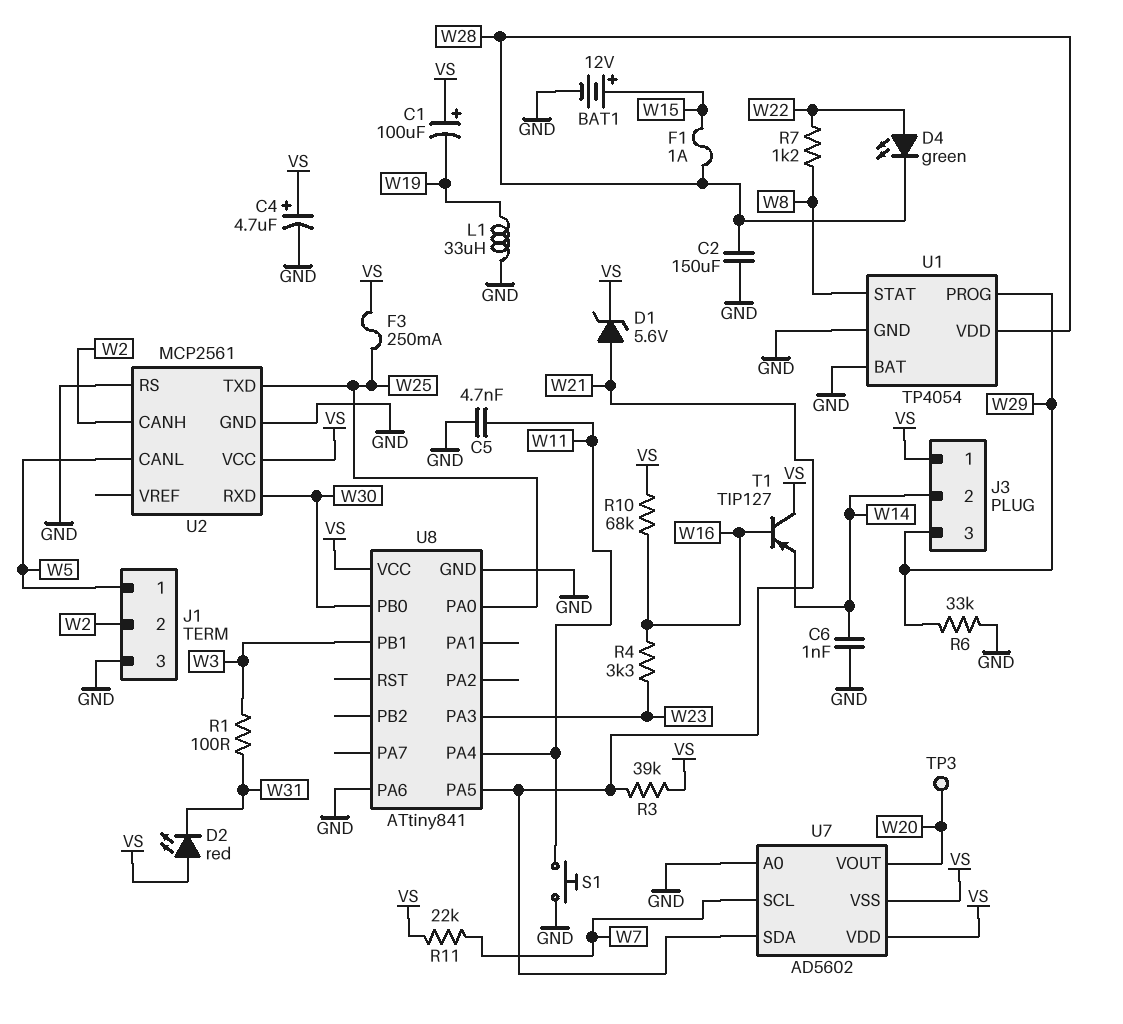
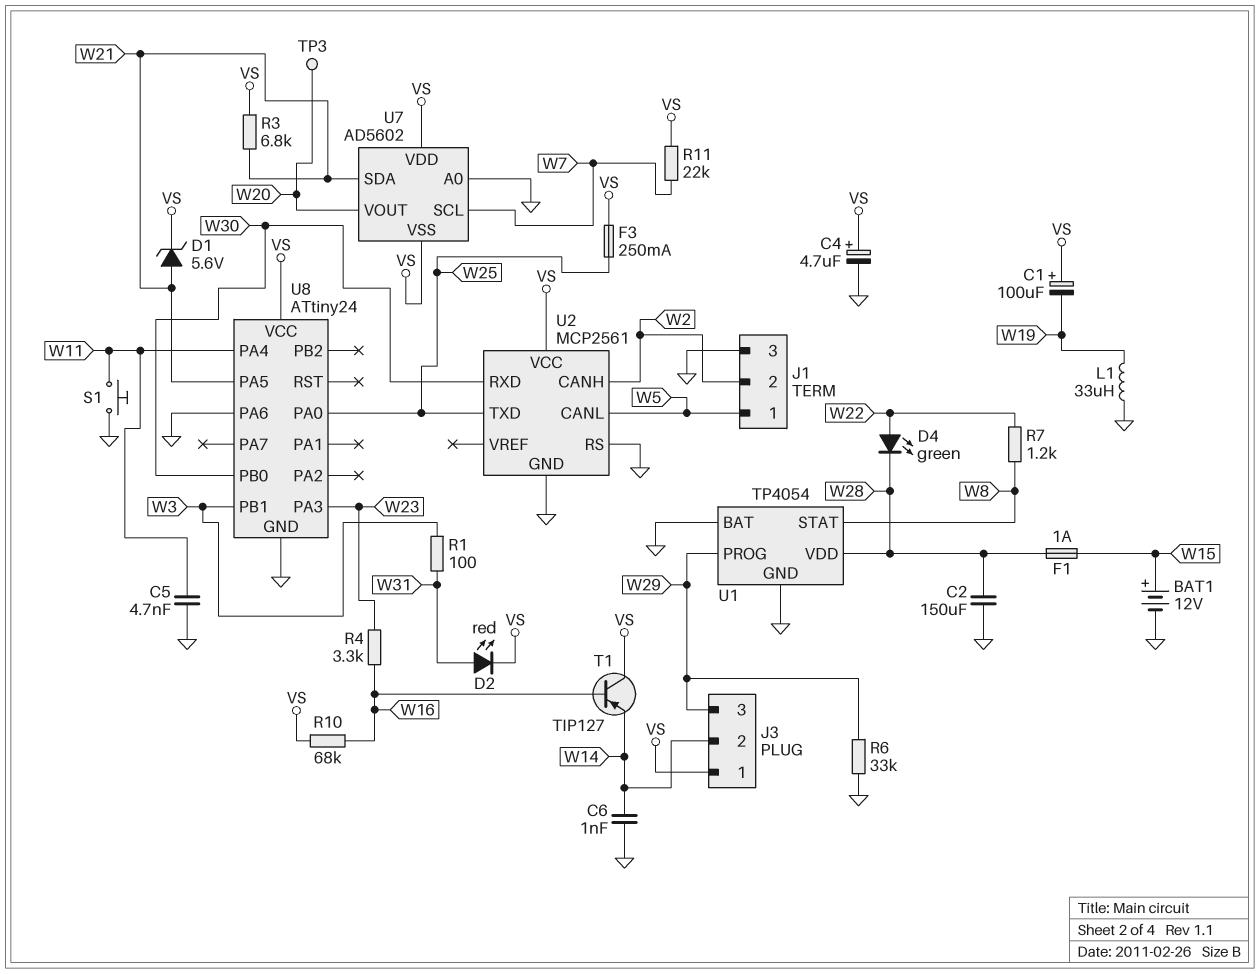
D2: LED red (A VS, K W31) -> LED red (A W31, K VS)
R3: 39k (VS, W21) -> 6.8k (VS, W21)
U8: ATtiny841 -> ATtiny24

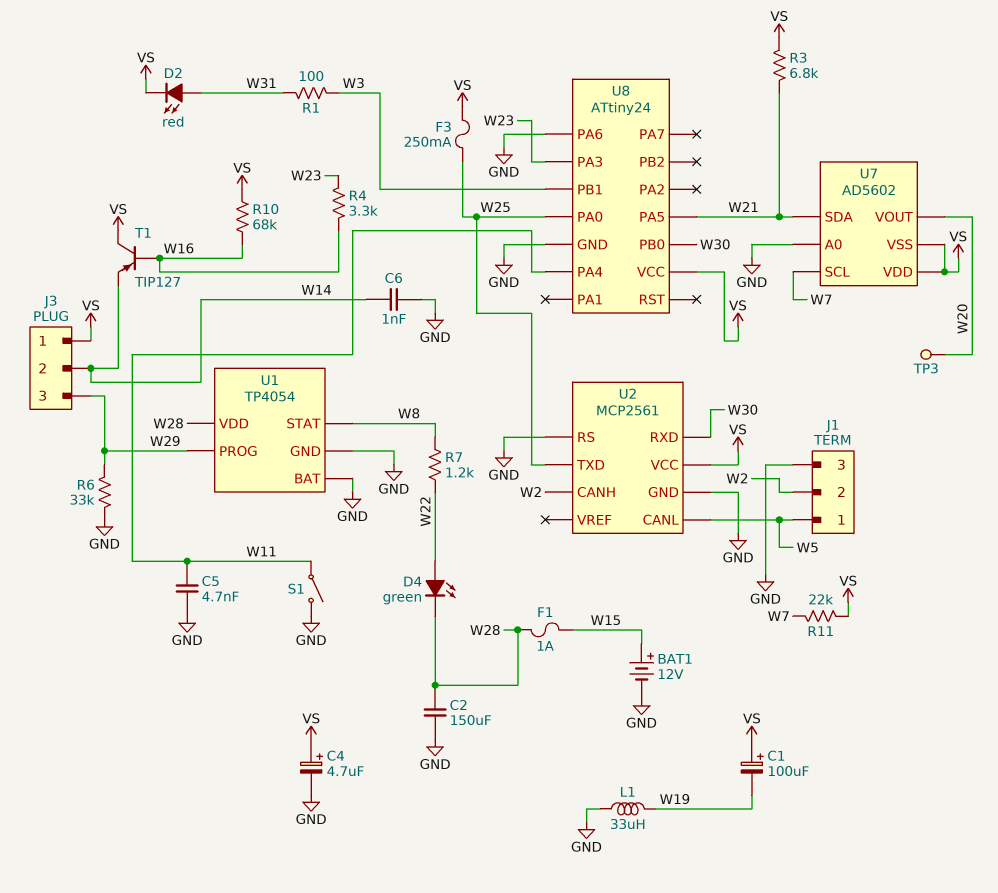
D1: zener 5.6V (A W21, K VS) -> none
S1: button (GND, W11) -> switch (GND, W11)

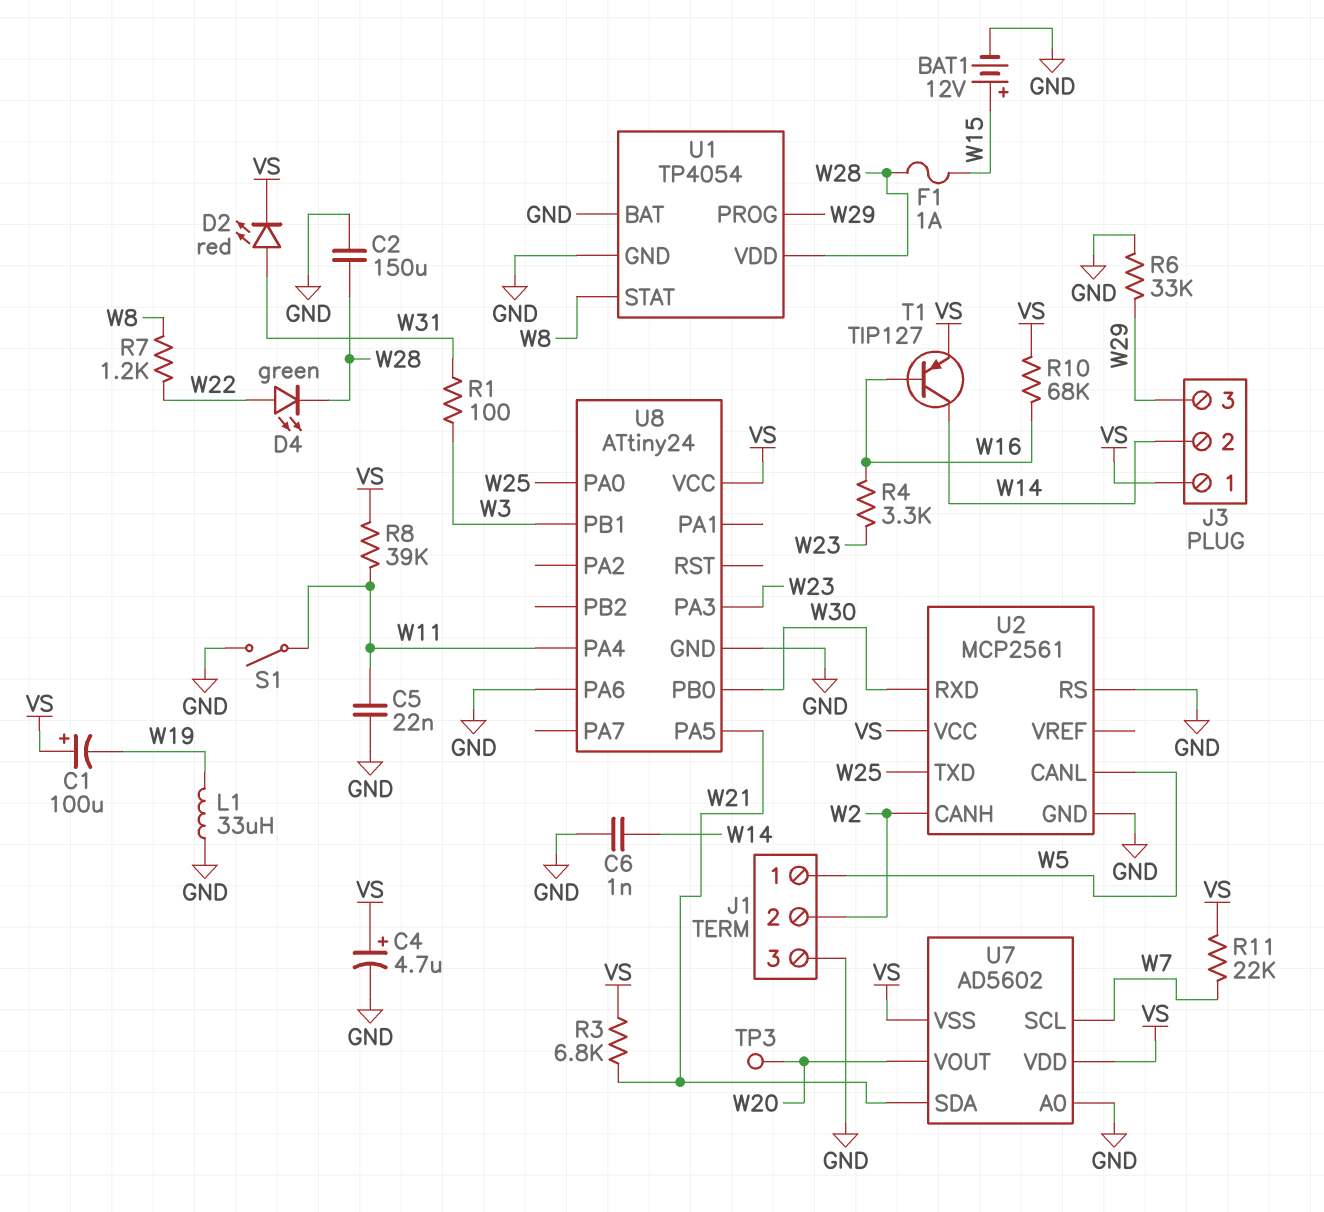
C5: 4.7nF (GND, W11) -> 22nF (GND, W11)
F3: 250mA (VS, W25) -> none
R8: none -> 39k (VS, W11)
T1: PNP TIP127 (B W16, C VS, E W14) -> PNP TIP127 (B W16, C W14, E VS)

